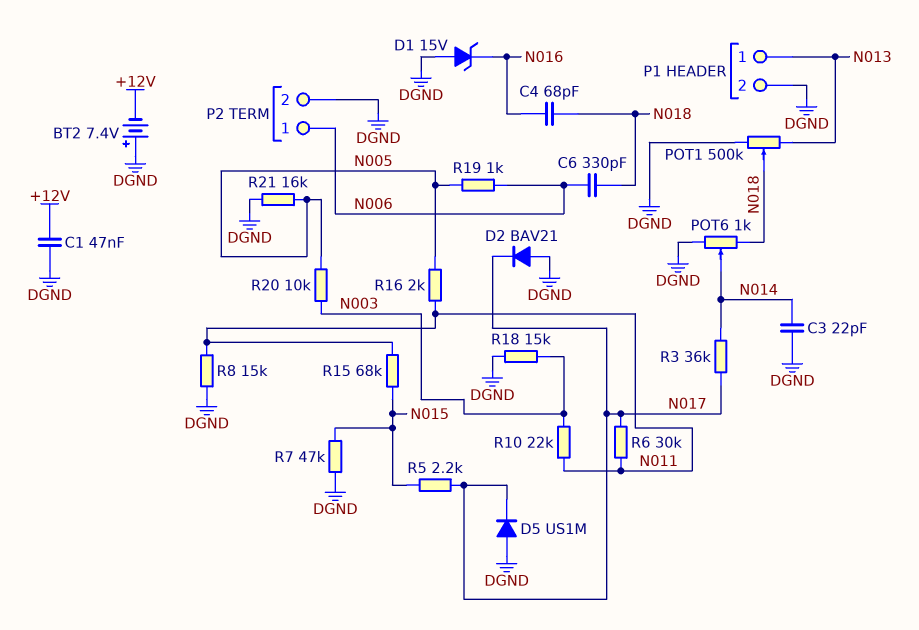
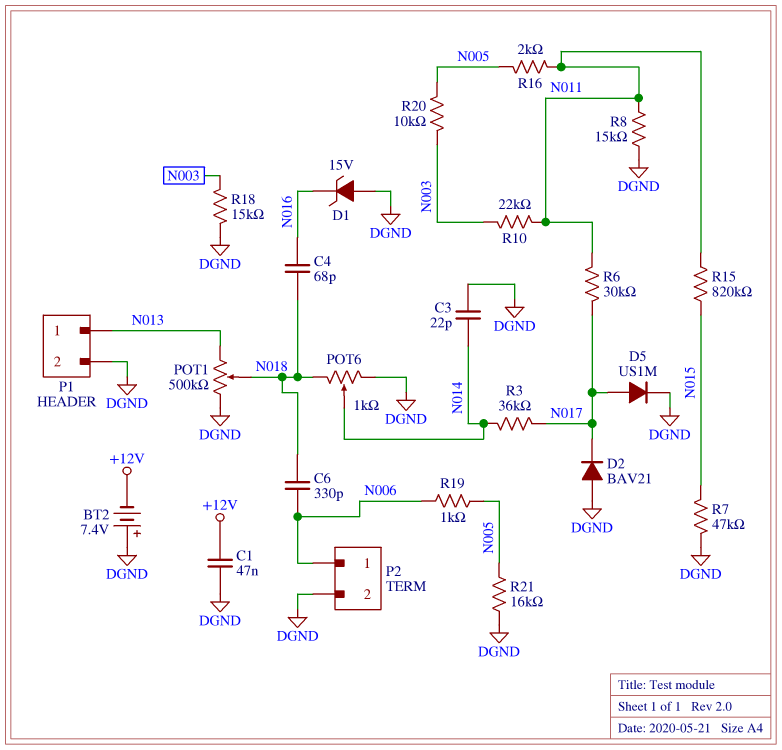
D5: diode US1M (A DGND, K N017) -> diode US1M (A N017, K DGND)
R5: 2.2k (N015, N017) -> none
R15: 68k (N011, N015) -> 820k (N011, N015)

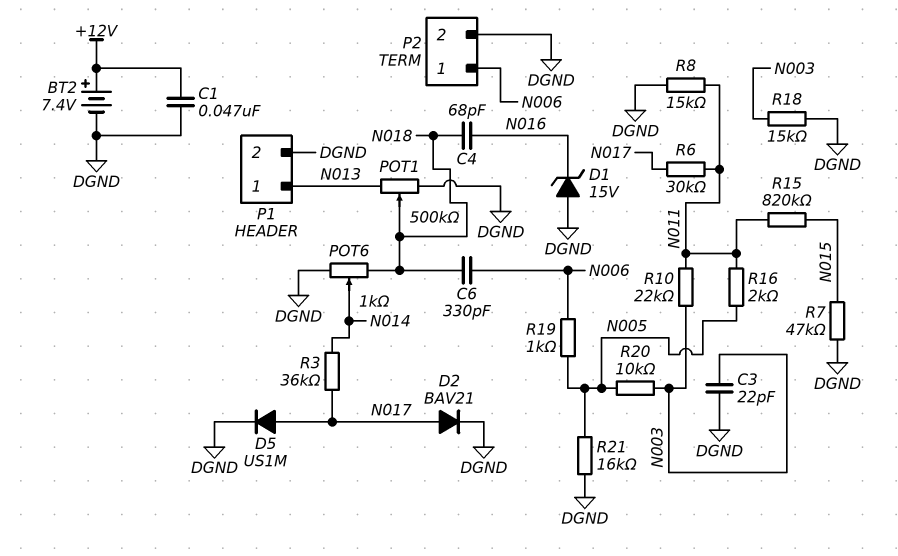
BT2: 7.4V (plus DGND, minus +12V) -> 7.4V (plus +12V, minus DGND)
C3: 22pF (DGND, N014) -> 22pF (DGND, N003)
D2: diode BAV21 (A DGND, K N017) -> diode BAV21 (A N017, K DGND)

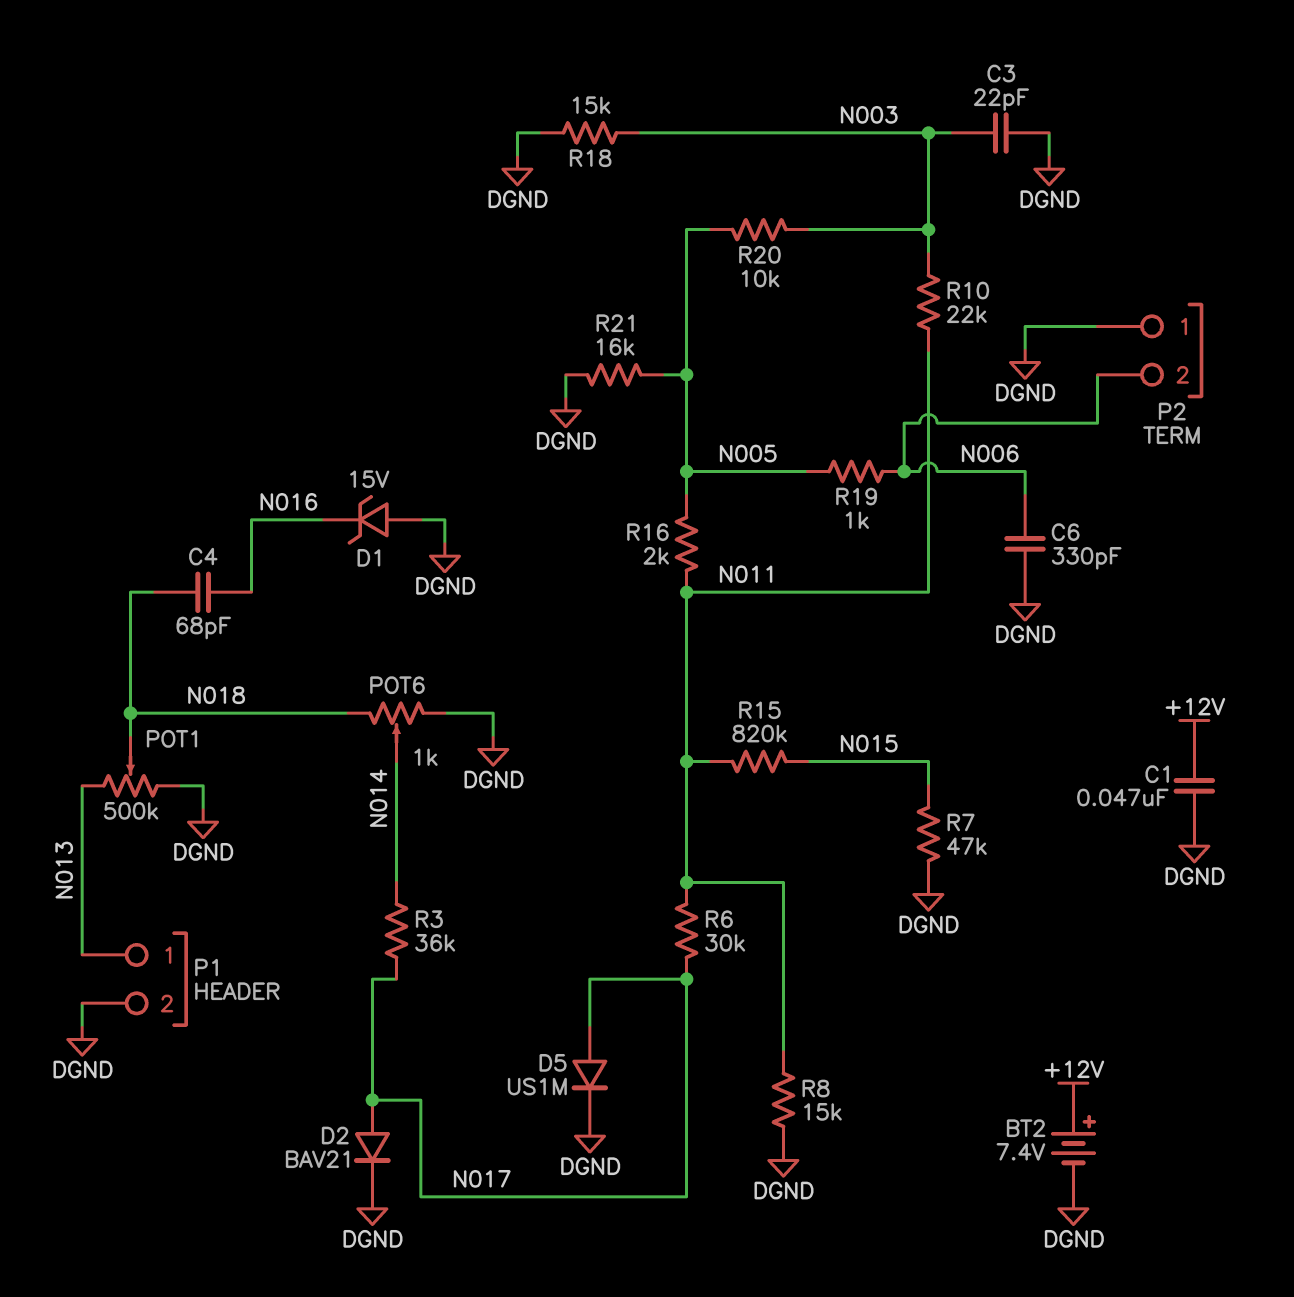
C6: 330pF (N006, N018) -> 330pF (DGND, N006)
P2 pin 1: N006 -> DGND
P2 pin 2: DGND -> N006

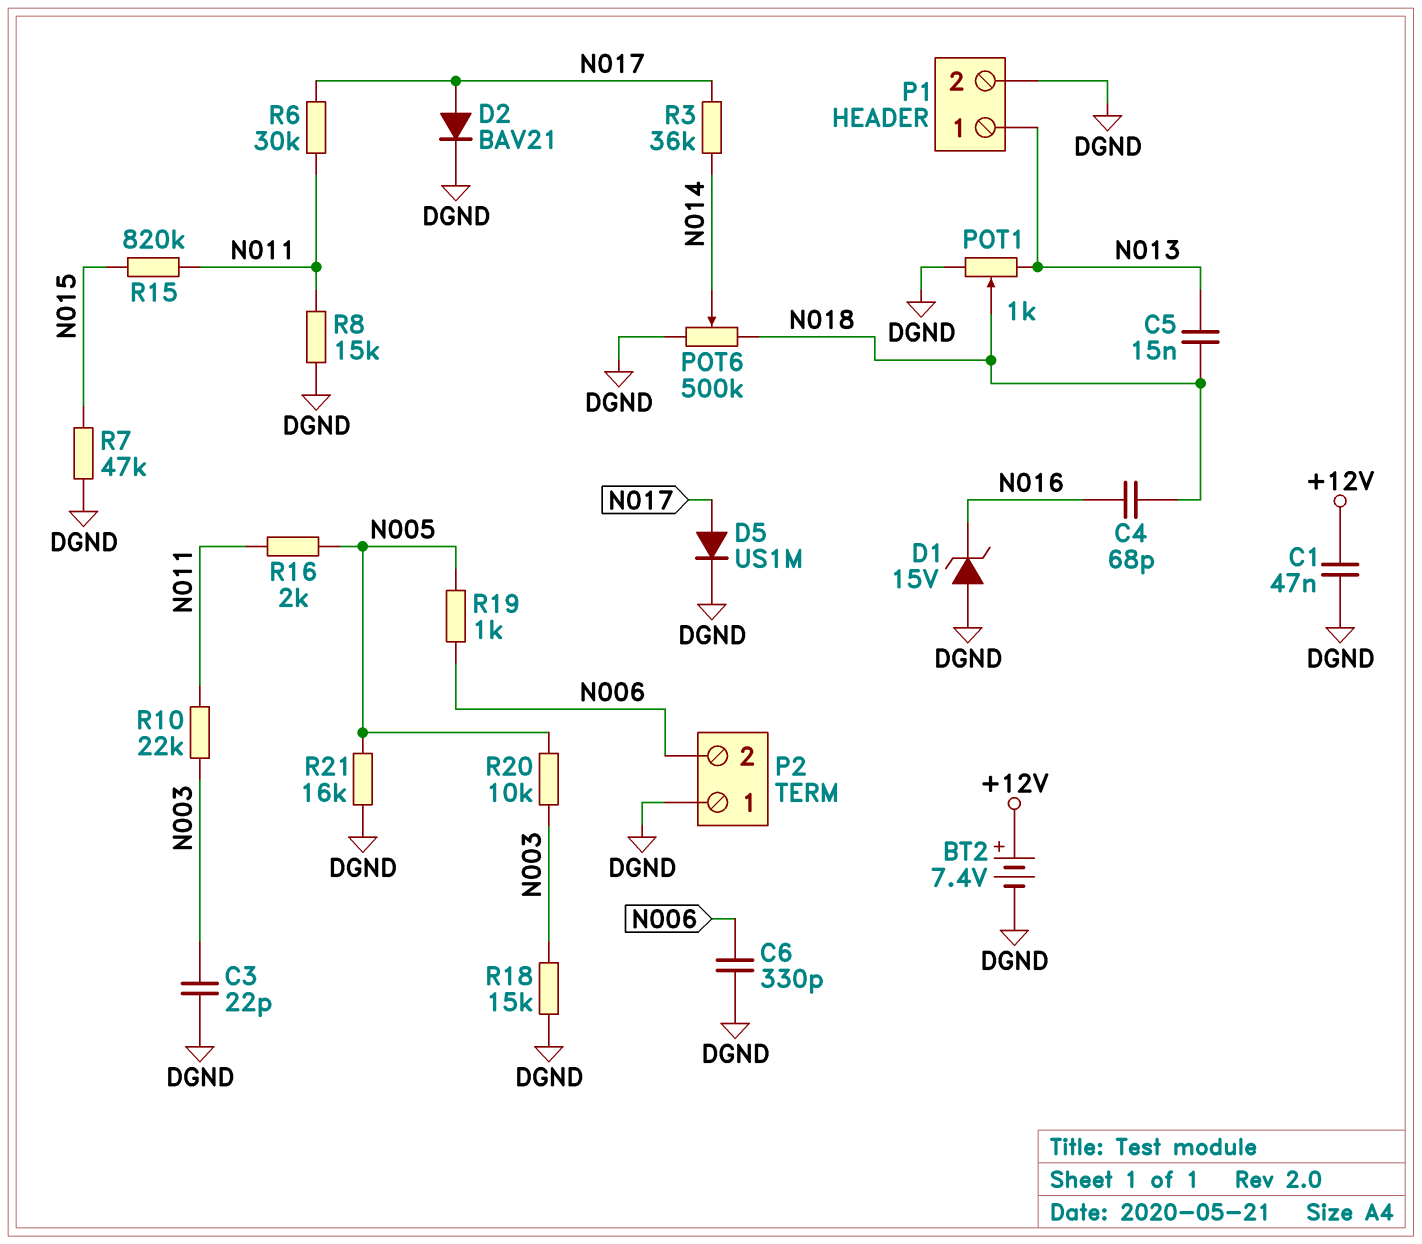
C5: none -> 15nF (N013, N018)
POT1: 500k (DGND, N013, wiper N018) -> 1k (DGND, N013, wiper N018)
POT6: 1k (DGND, N018, wiper N014) -> 500k (DGND, N018, wiper N014)

